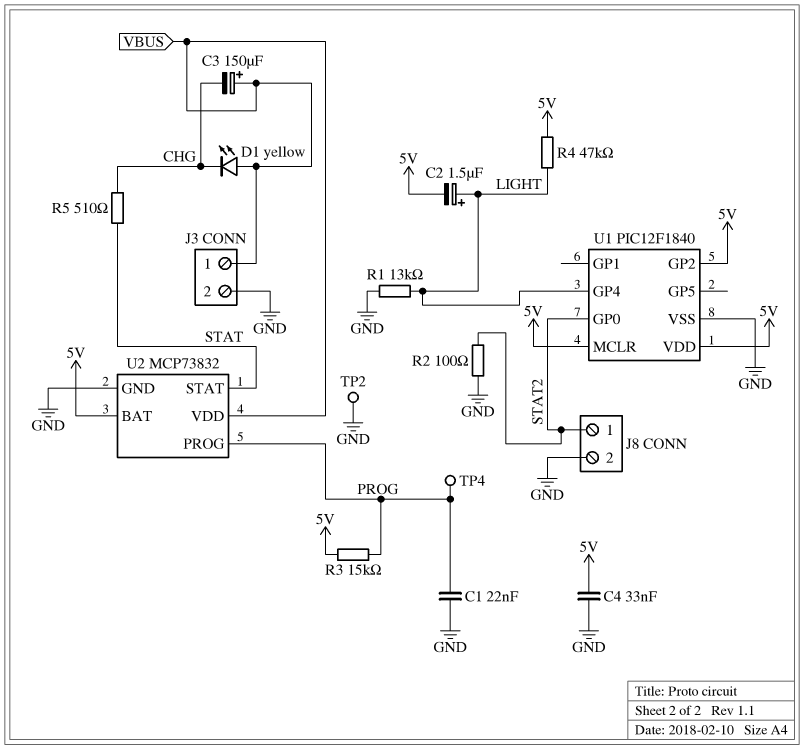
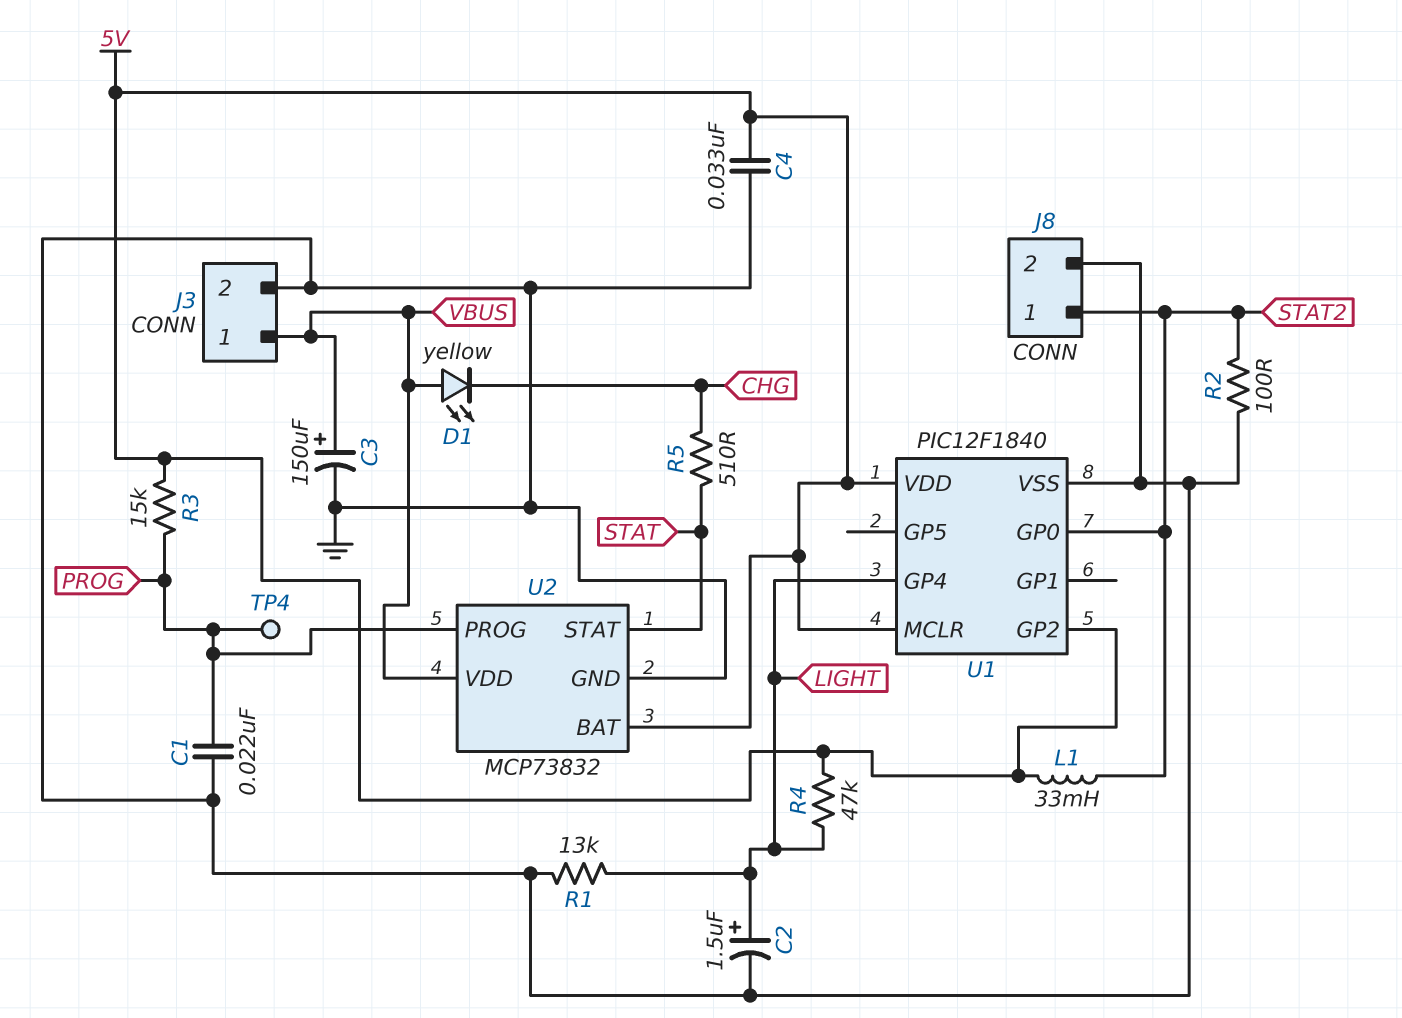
C2: 1.5uF (plus LIGHT, minus 5V) -> 1.5uF (plus LIGHT, minus GND)
C3: 150uF (plus VBUS, minus CHG) -> 150uF (plus VBUS, minus GND)
L1: none -> 33mH (5V, STAT2)
TP2: test point (GND) -> none

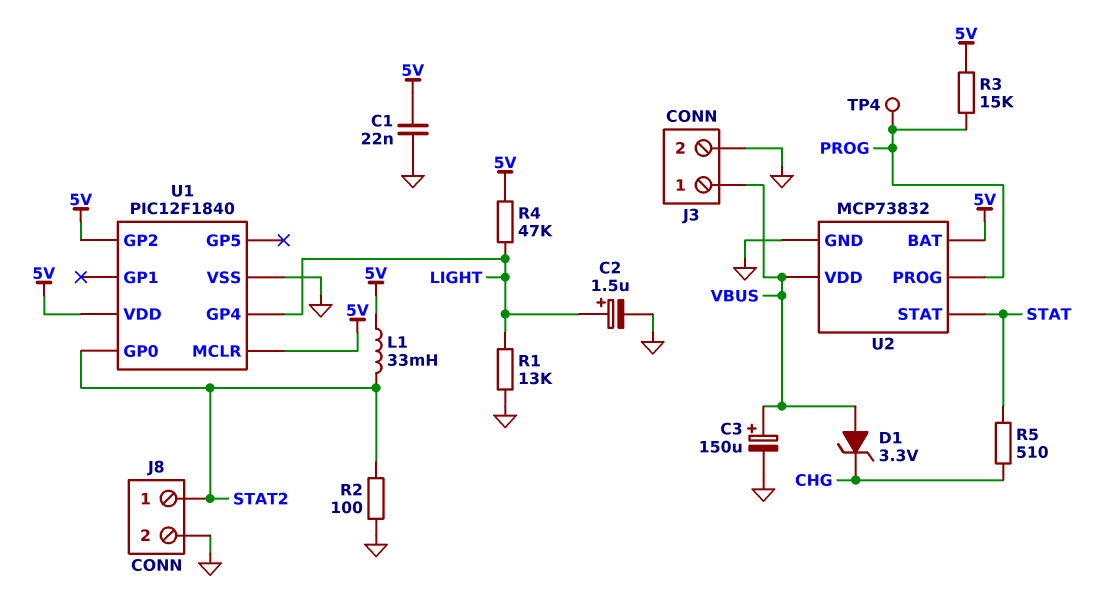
C1: 22nF (GND, PROG) -> 22nF (5V, GND)
C4: 33nF (5V, GND) -> none
D1: LED yellow (A VBUS, K CHG) -> zener 3.3V (A VBUS, K CHG)

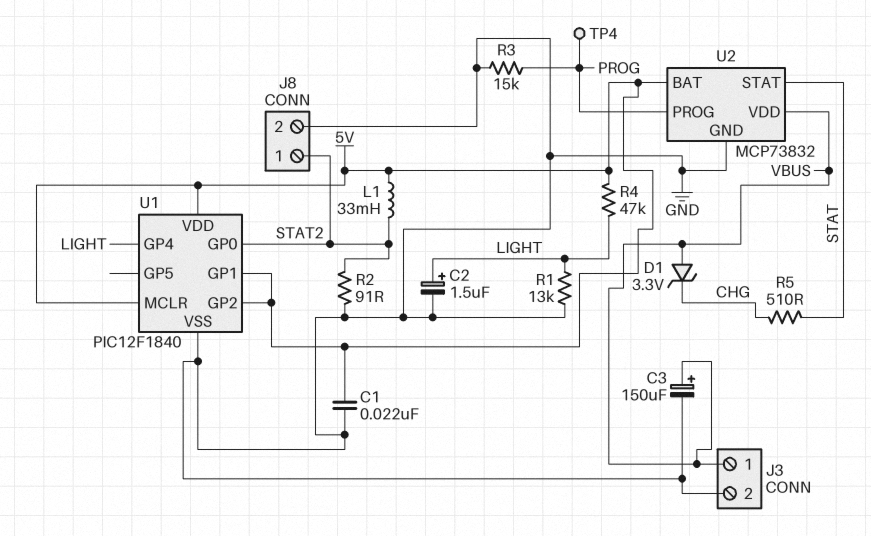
R2: 100 (GND, STAT2) -> 91 (GND, STAT2)
R3: 15k (5V, PROG) -> 15k (GND, PROG)
U1 pin GP1: none -> 5V

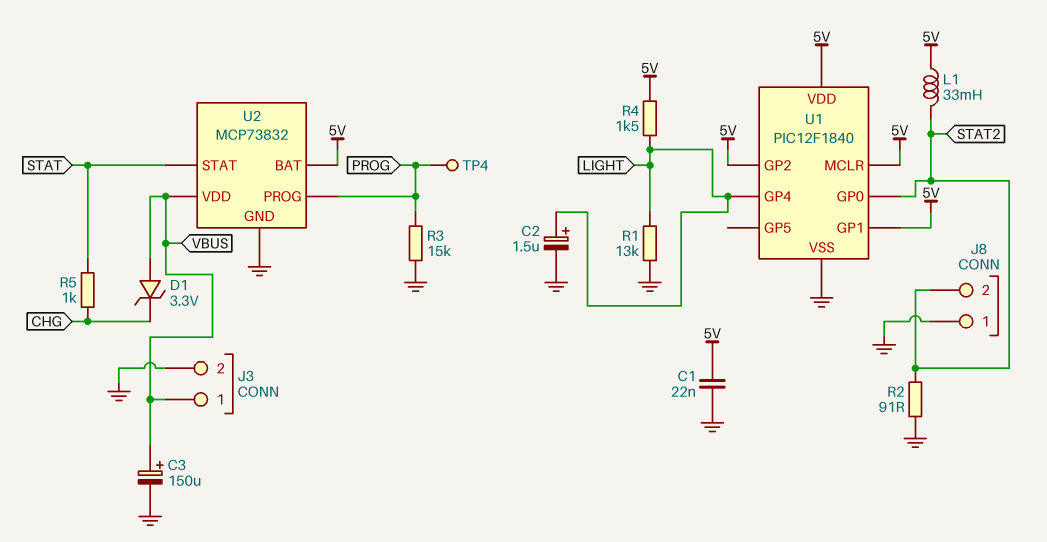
J8 pin 1: STAT2 -> GND
J8 pin 2: GND -> STAT2
R4: 47k (5V, LIGHT) -> 1.5k (5V, LIGHT)
R5: 510 (CHG, STAT) -> 1k (CHG, STAT)

